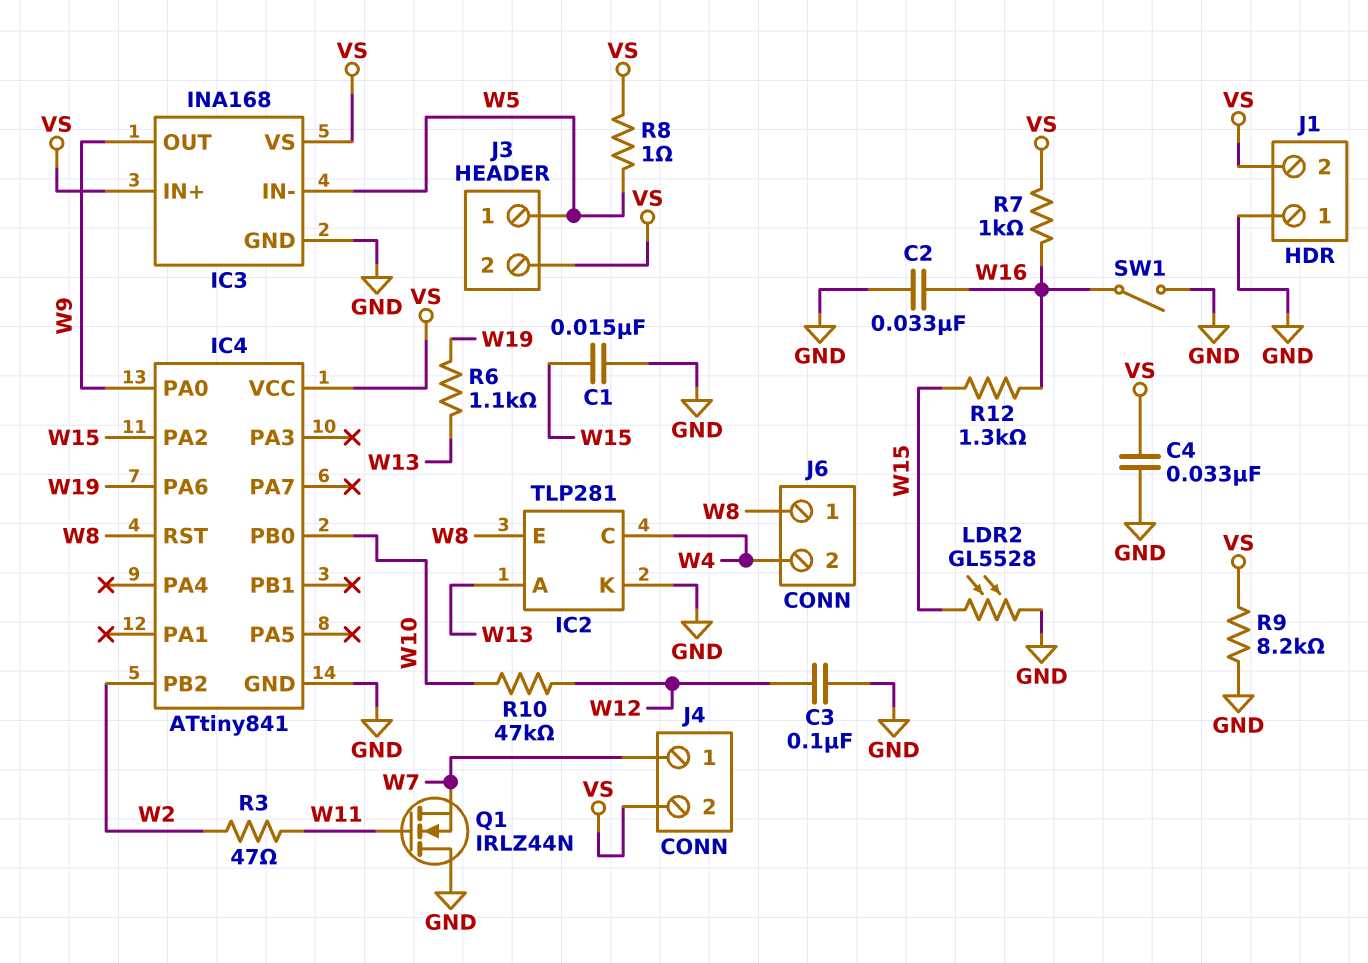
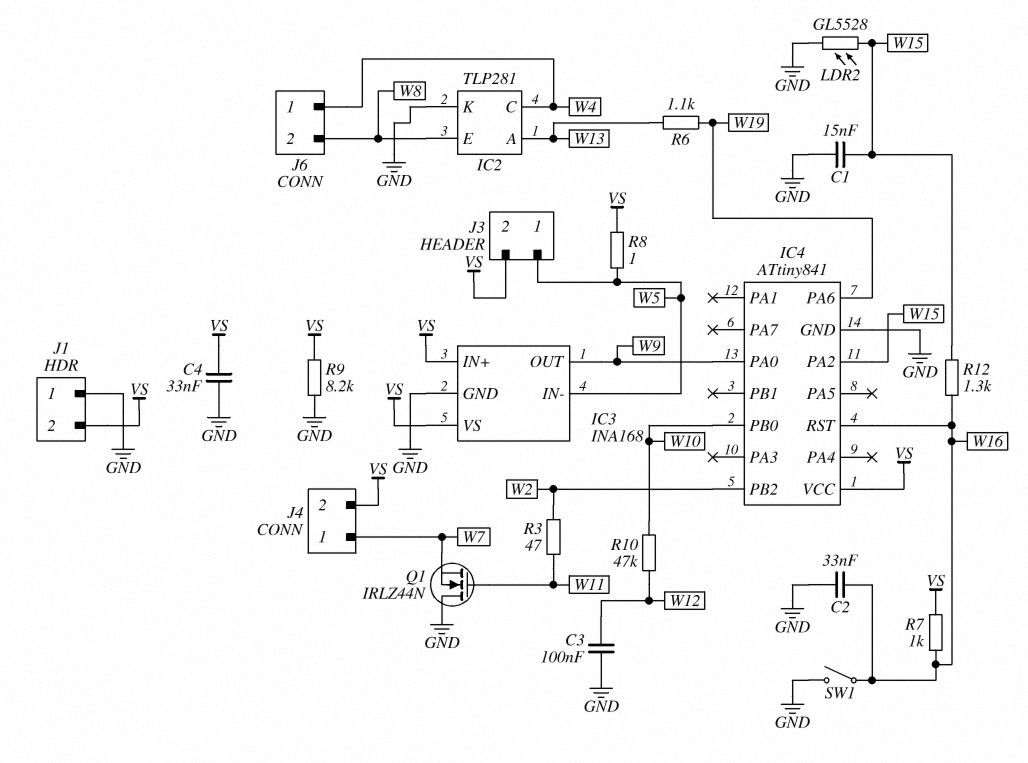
IC4 pin RST: W8 -> W16
J6 pin 1: W8 -> W4
J6 pin 2: W4 -> W8

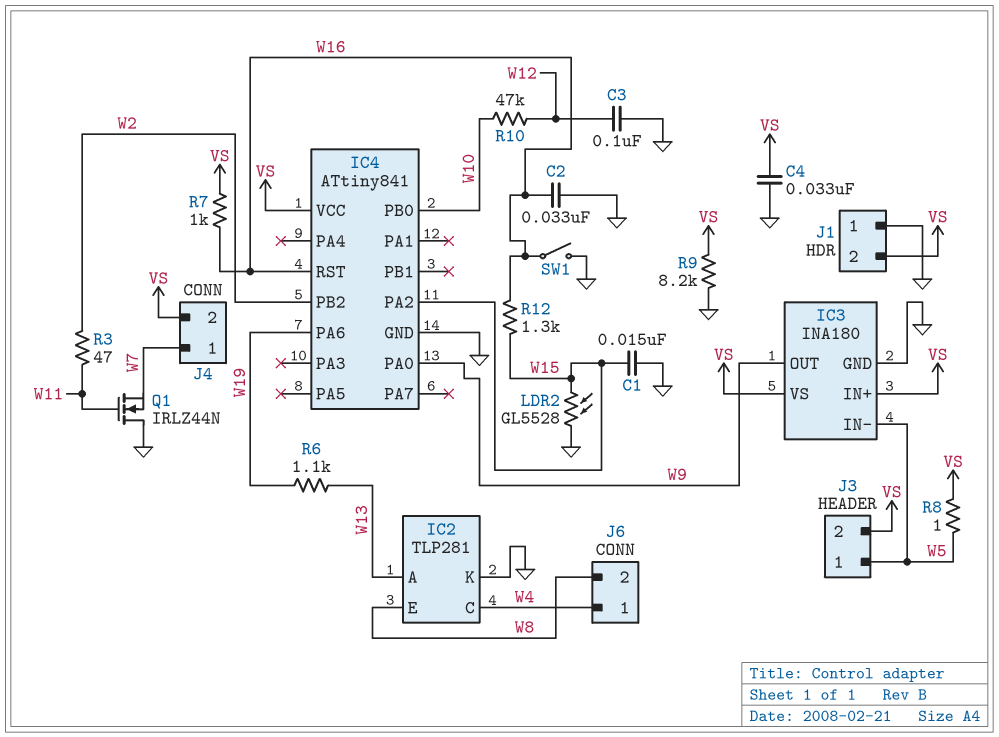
IC3: INA168 -> INA180

